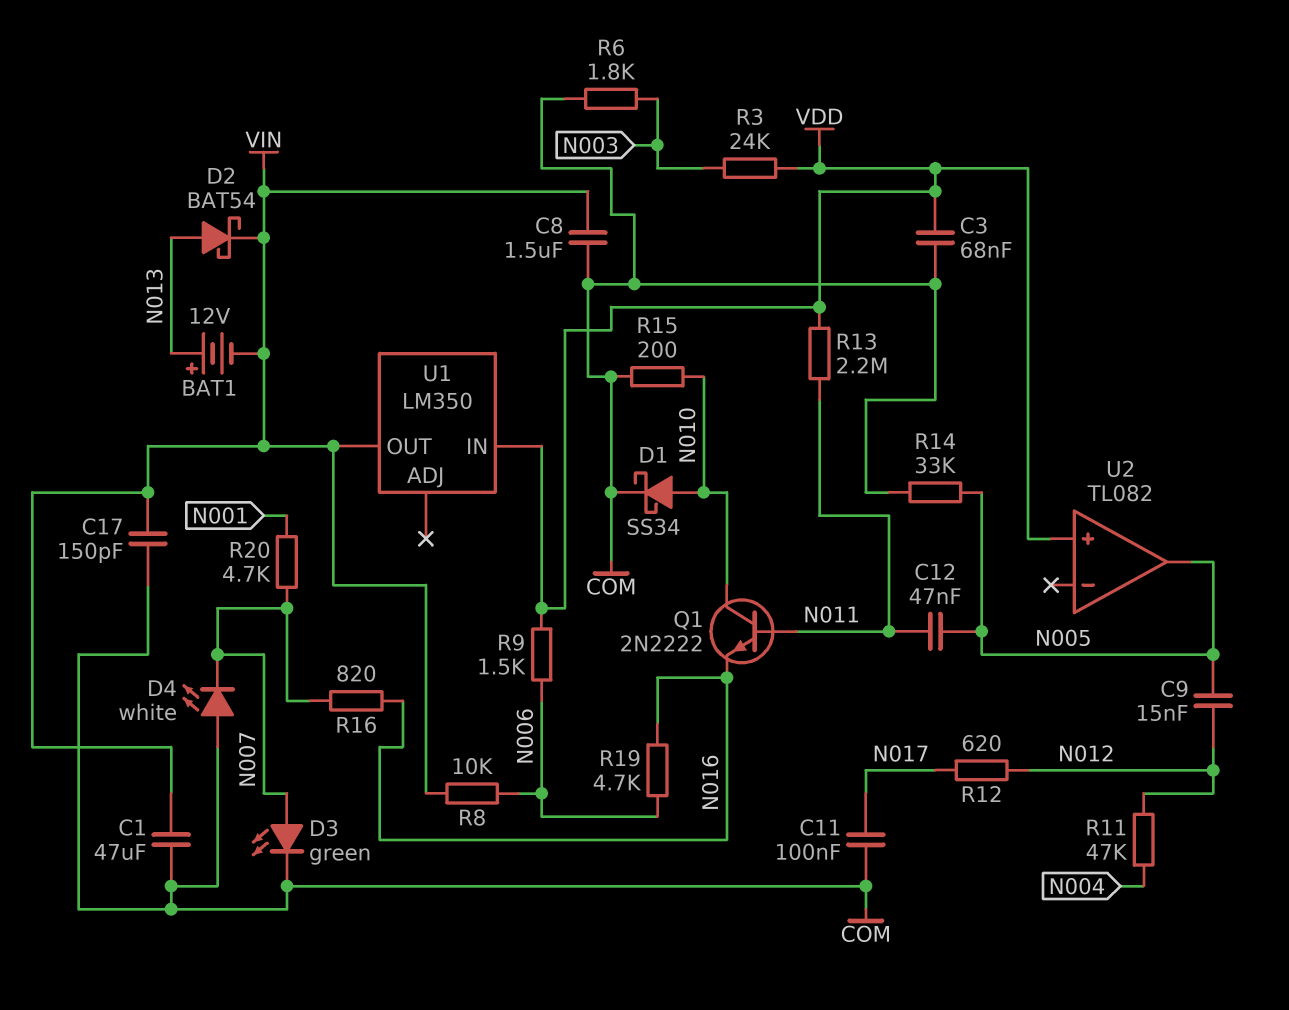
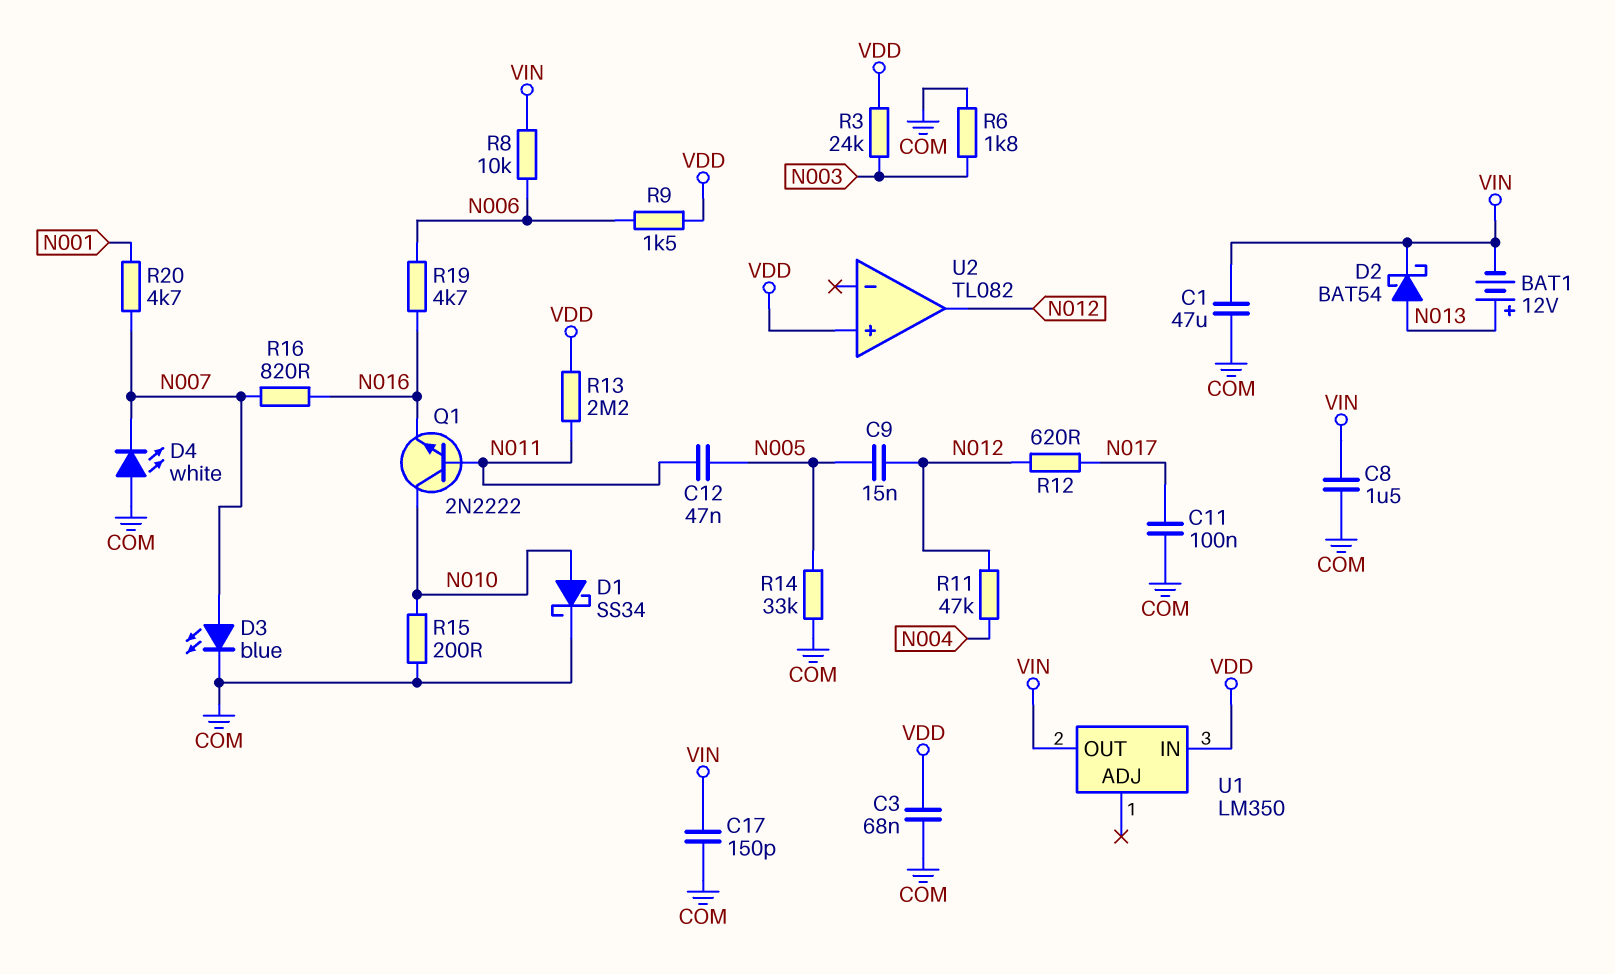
D3: LED green (A N007, K COM) -> LED blue (A N007, K COM)
U2 pin out: N005 -> N012

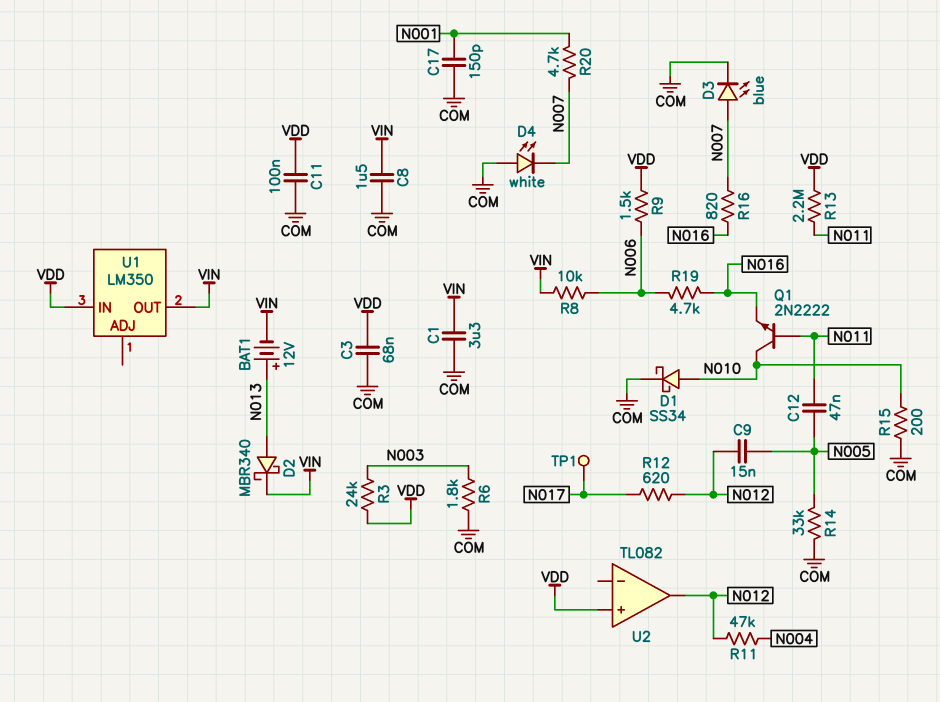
C1: 47uF (COM, VIN) -> 3.3uF (COM, VIN)
C11: 100nF (COM, N017) -> 100nF (COM, VDD)
C17: 150pF (COM, VIN) -> 150pF (COM, N001)
D2: schottky BAT54 (A N013, K VIN) -> schottky MBR340 (A N013, K VIN)
TP1: none -> test point (N017)

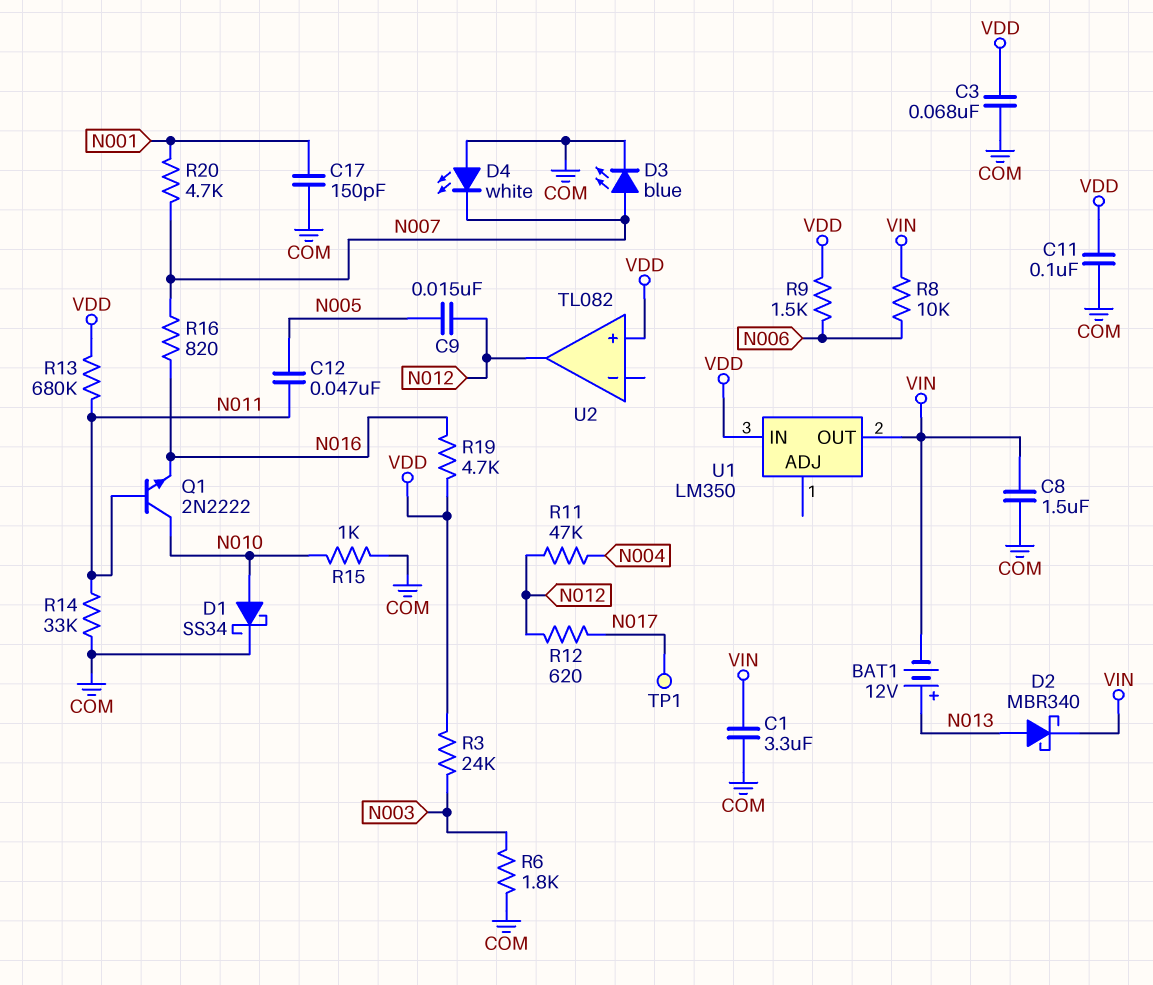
R13: 2.2M (N011, VDD) -> 680k (N011, VDD)
R14: 33k (COM, N005) -> 33k (COM, N011)
R15: 200 (COM, N010) -> 1k (COM, N010)
R19: 4.7k (N006, N016) -> 4.7k (N016, VDD)

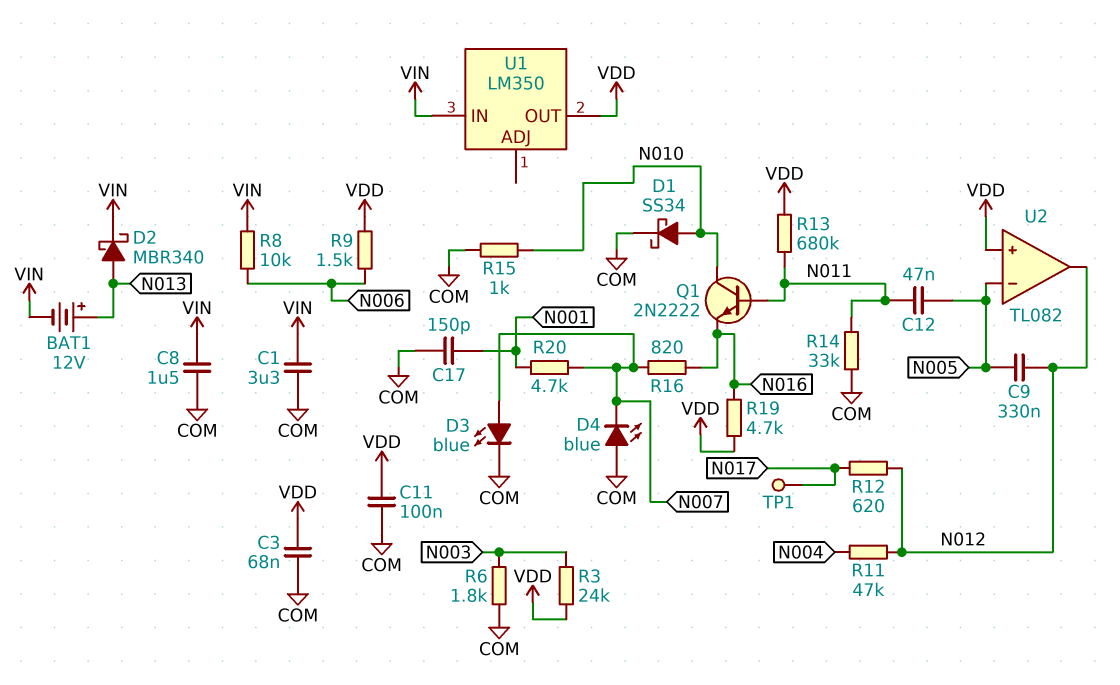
C9: 15nF (N005, N012) -> 330nF (N005, N012)
D4: LED white (A COM, K N007) -> LED blue (A COM, K N007)
U1 pin IN: VDD -> VIN
U1 pin OUT: VIN -> VDD
U2 pin in-: none -> N005

